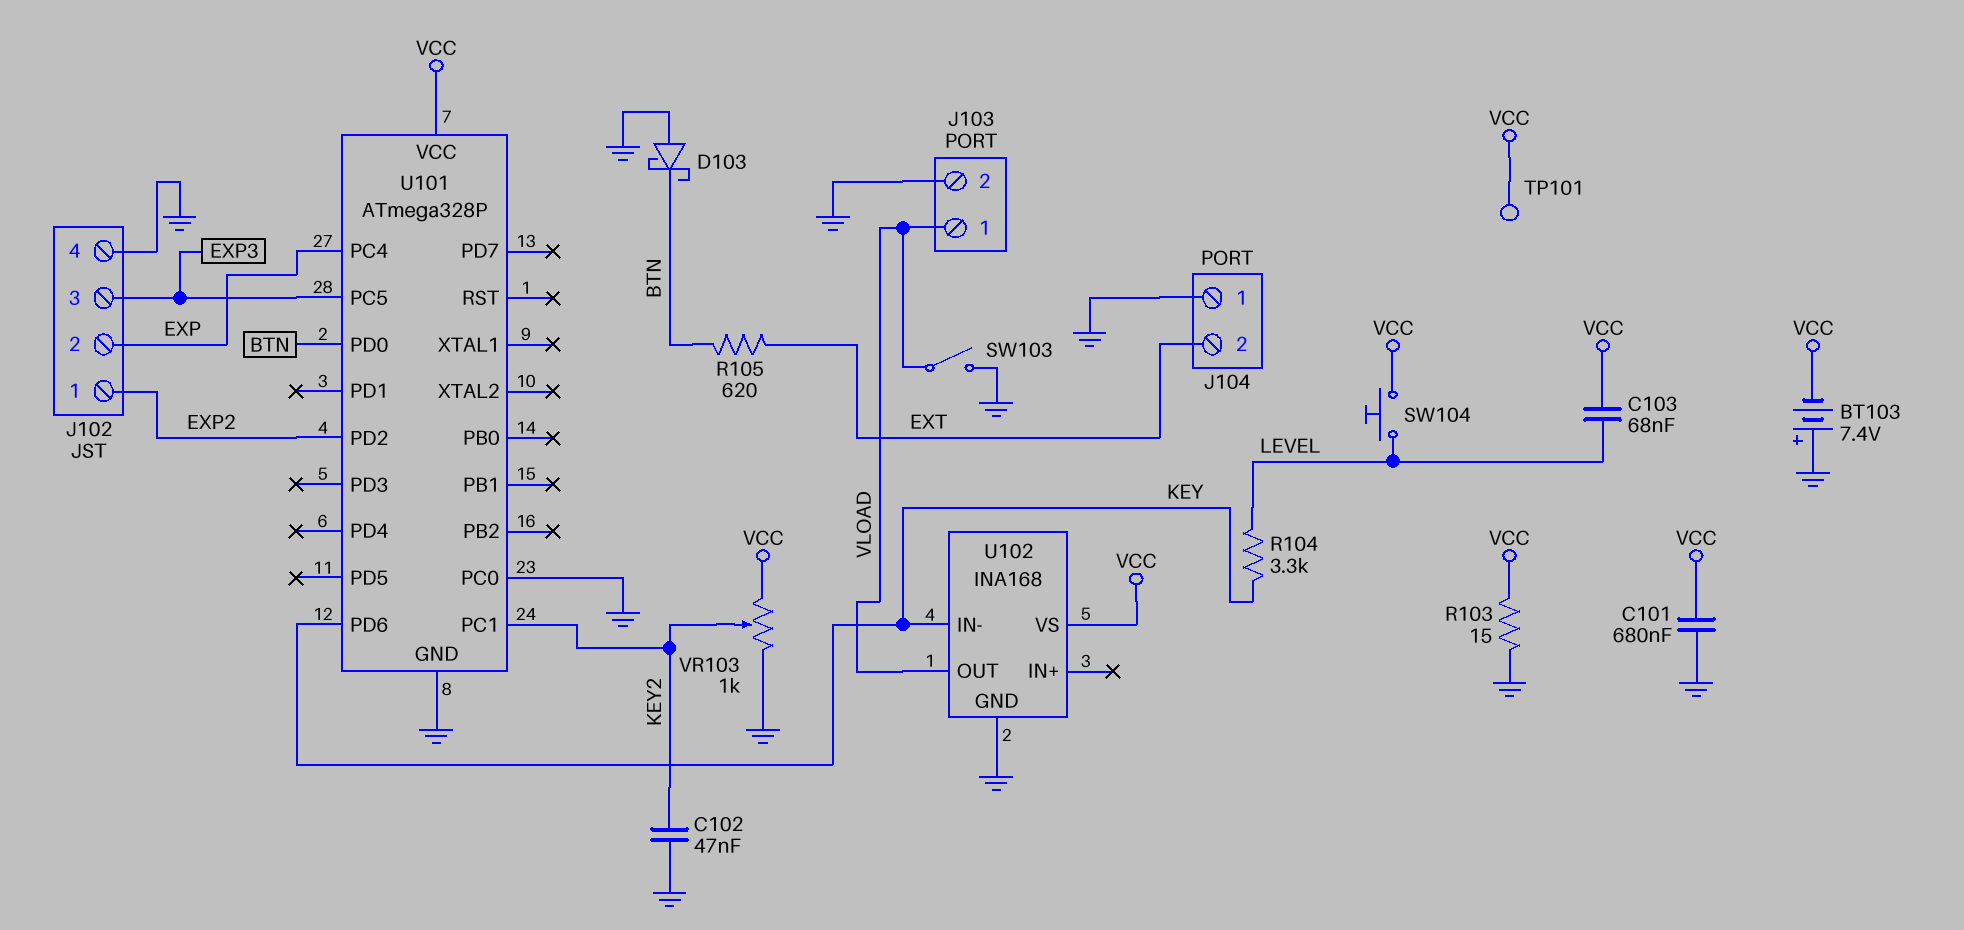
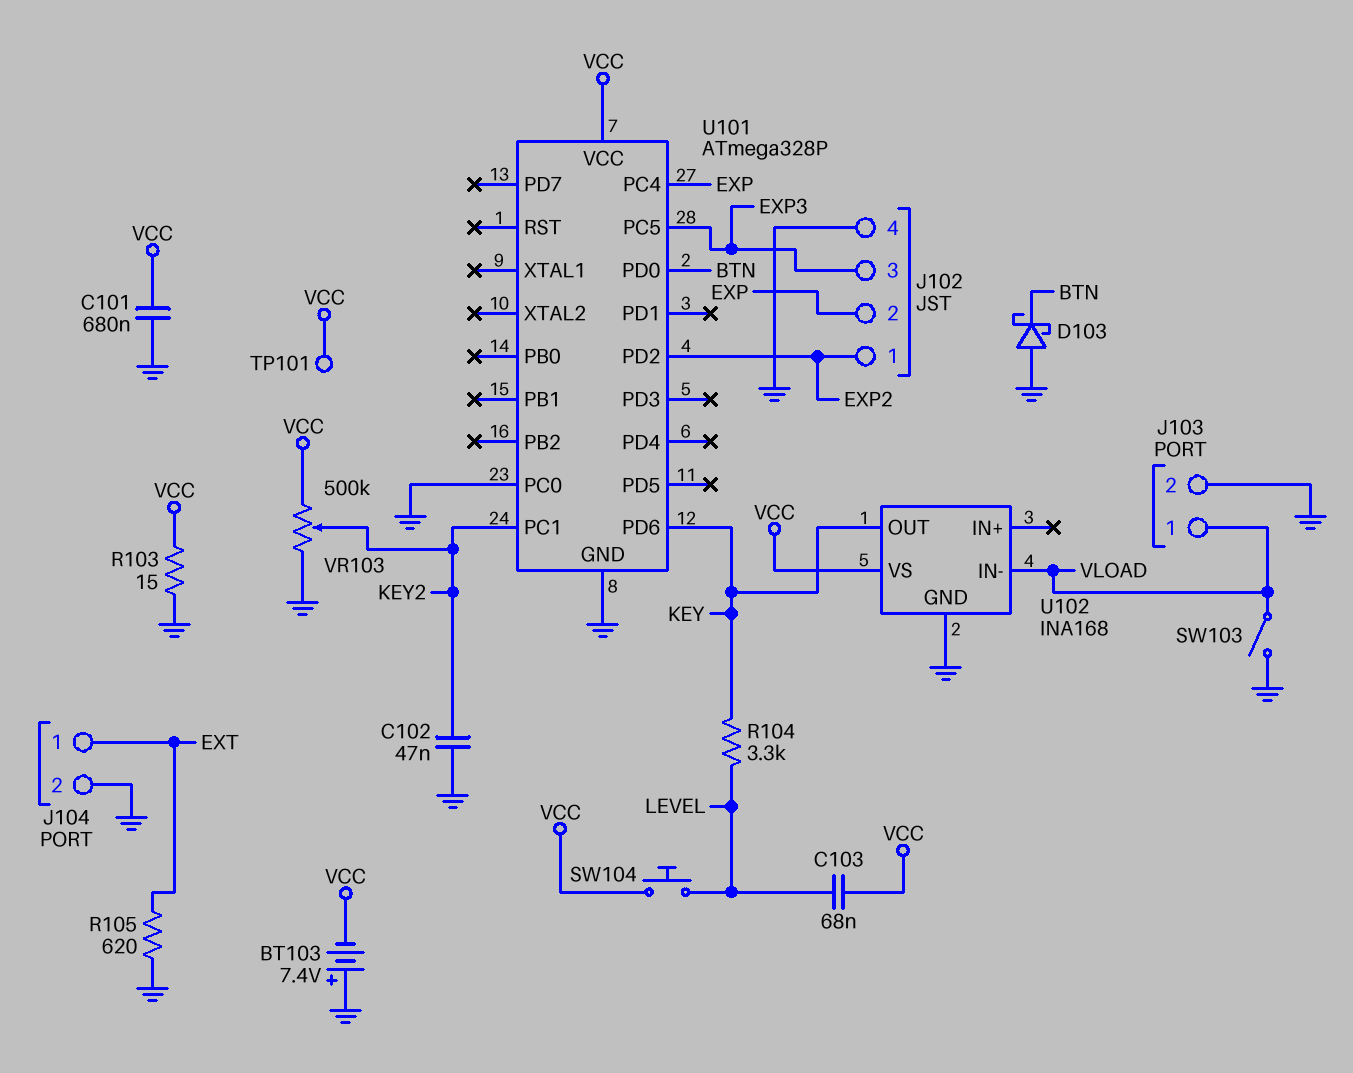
J104 pin 1: GND -> EXT
J104 pin 2: EXT -> GND
R105: 620 (BTN, EXT) -> 620 (EXT, GND)
U102 pin IN-: KEY -> VLOAD
U102 pin OUT: VLOAD -> KEY
VR103: 1k (GND, VCC, wiper KEY2) -> 500k (GND, VCC, wiper KEY2)

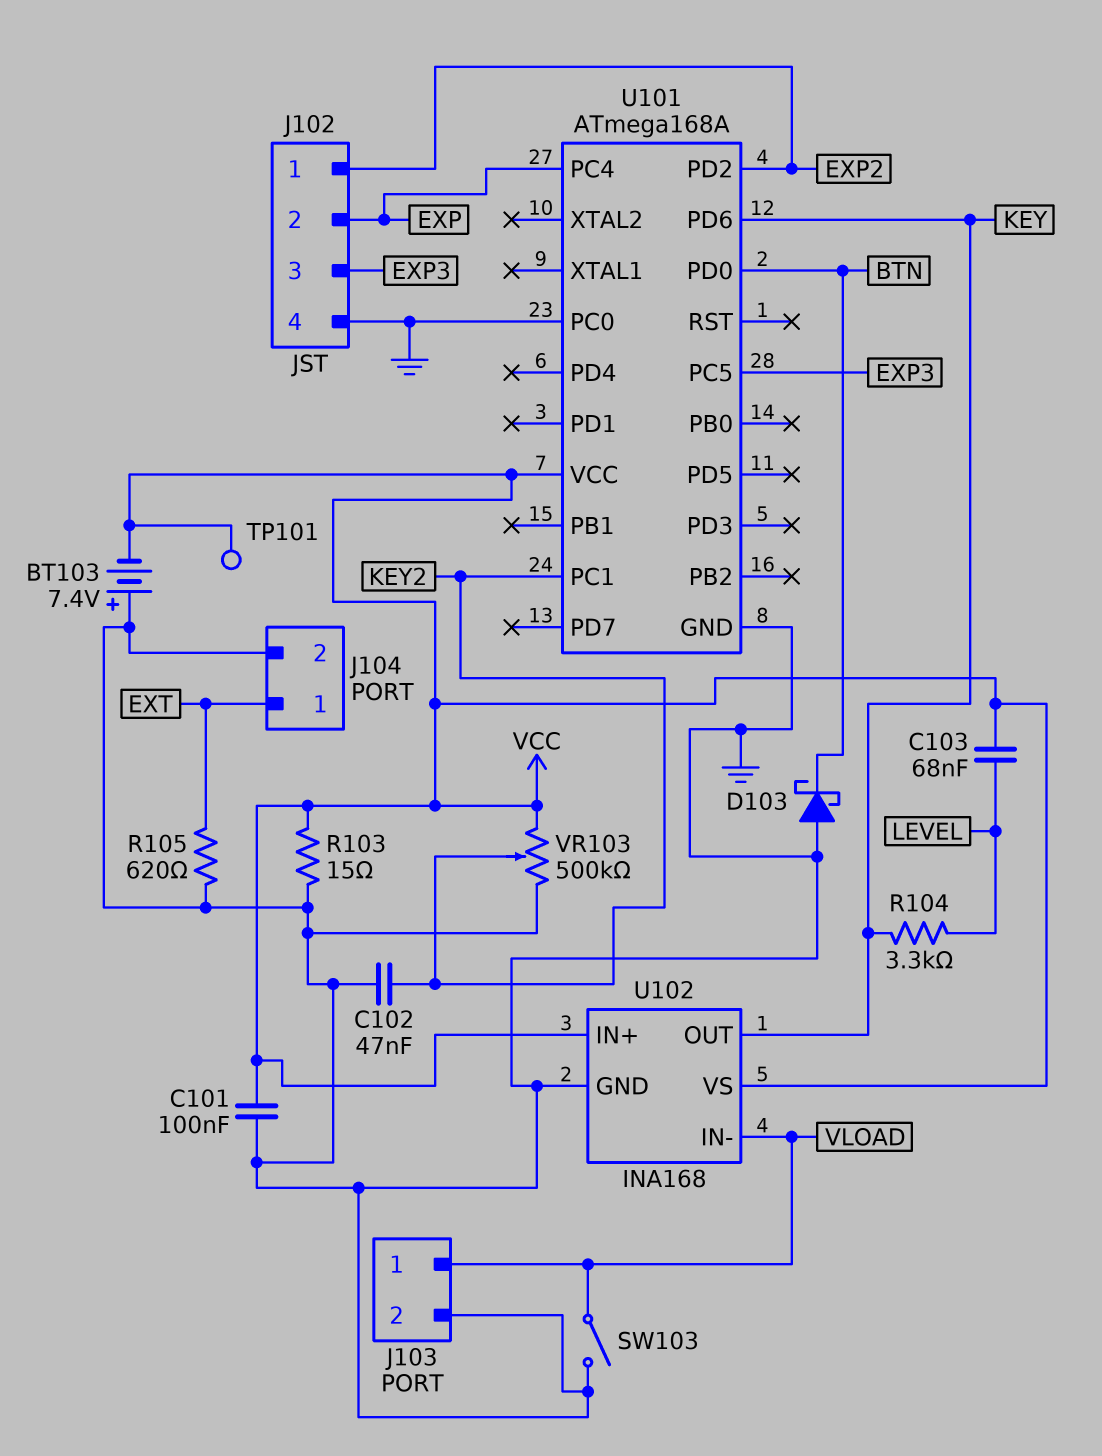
C101: 680nF (GND, VCC) -> 100nF (GND, VCC)
SW104: button (LEVEL, VCC) -> none
U101: ATmega328P -> ATmega168A
U102 pin IN+: none -> VCC

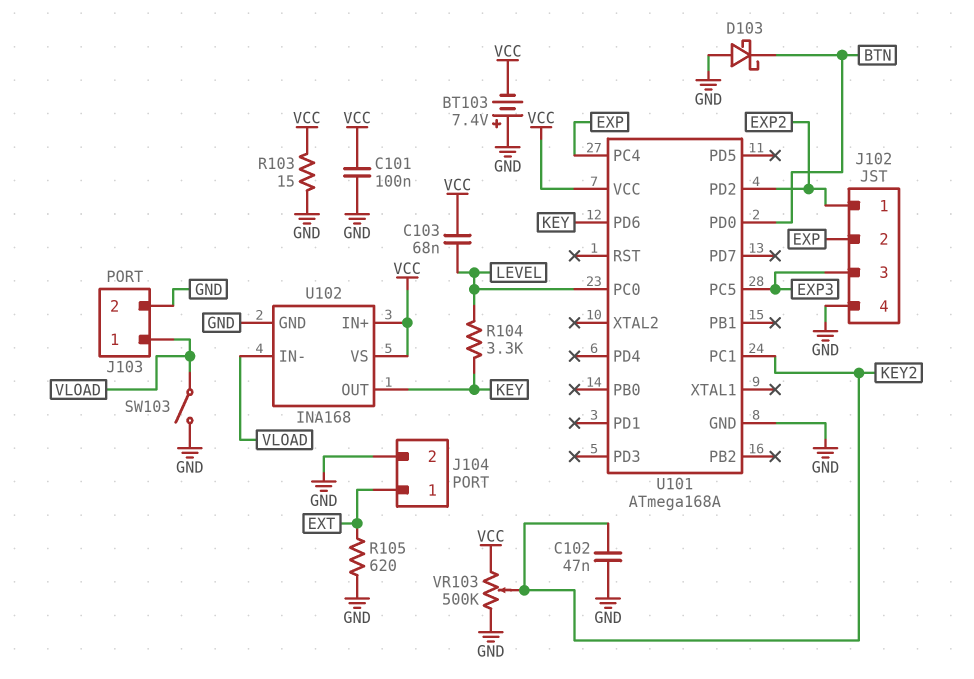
TP101: test point (VCC) -> none
U101 pin PC0: GND -> LEVEL

